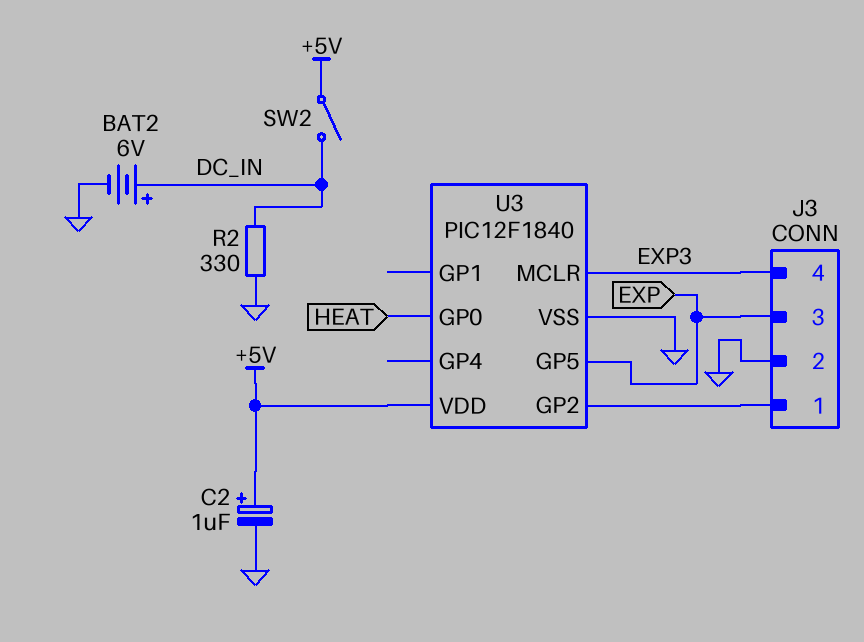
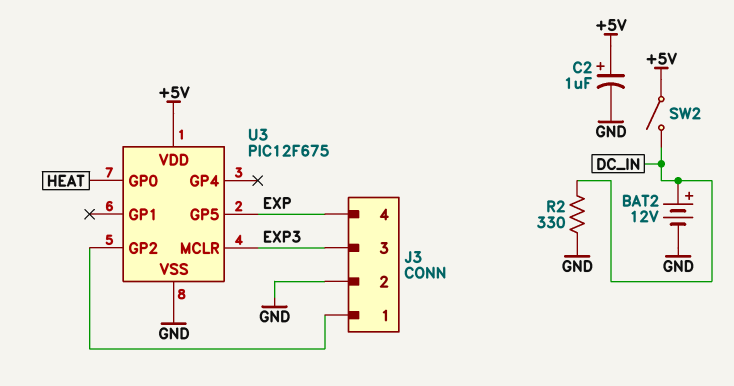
BAT2: 6V (plus DC_IN, minus GND) -> 12V (plus DC_IN, minus GND)
J3 pin 3: EXP -> EXP3
J3 pin 4: EXP3 -> EXP
U3: PIC12F1840 -> PIC12F675

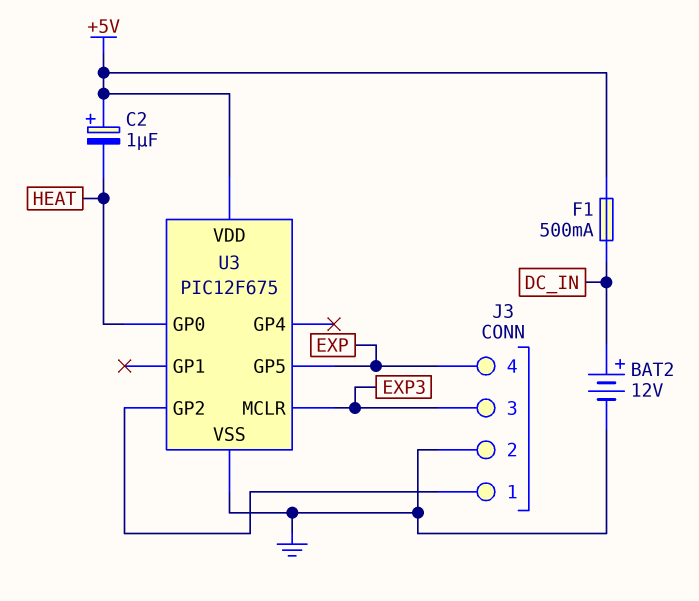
C2: 1uF (plus +5V, minus GND) -> 1uF (plus +5V, minus HEAT)
F1: none -> 500mA (+5V, DC_IN)
R2: 330 (DC_IN, GND) -> none
SW2: switch (+5V, DC_IN) -> none

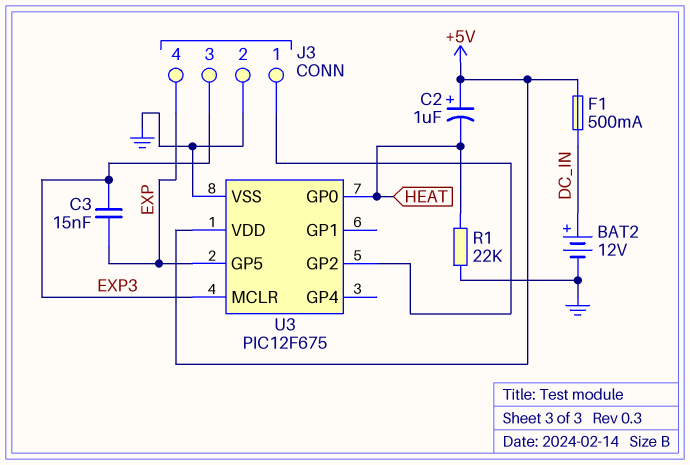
C3: none -> 15nF (EXP, EXP3)
R1: none -> 22k (GND, HEAT)

